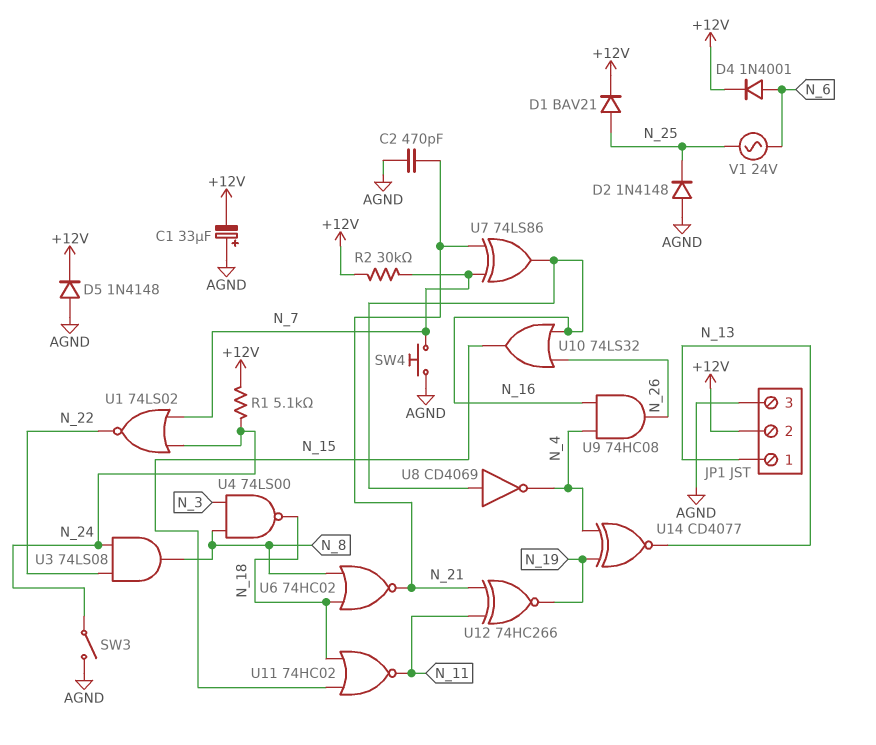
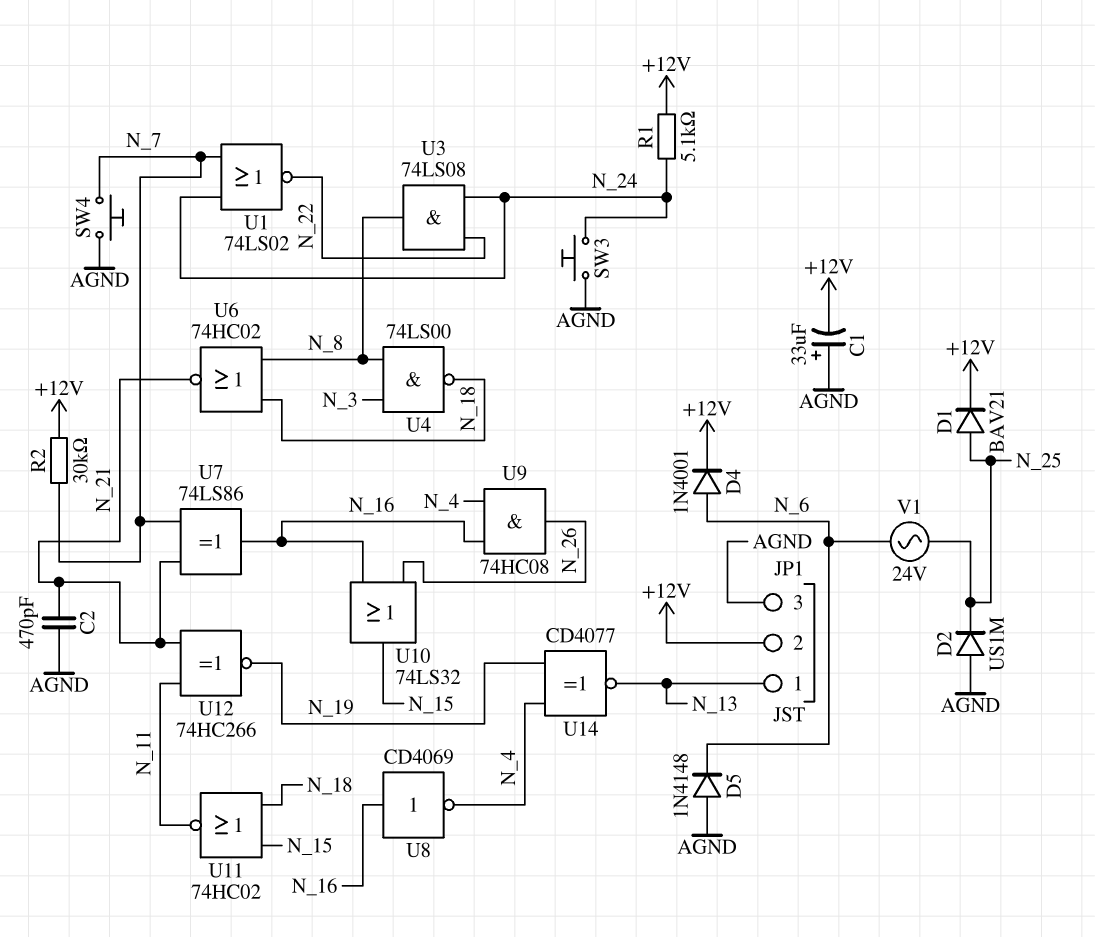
D2: diode 1N4148 (A AGND, K N_25) -> diode US1M (A AGND, K N_25)
D5: diode 1N4148 (A AGND, K +12V) -> diode 1N4148 (A AGND, K N_6)
SW3: switch (AGND, N_24) -> button (AGND, N_24)

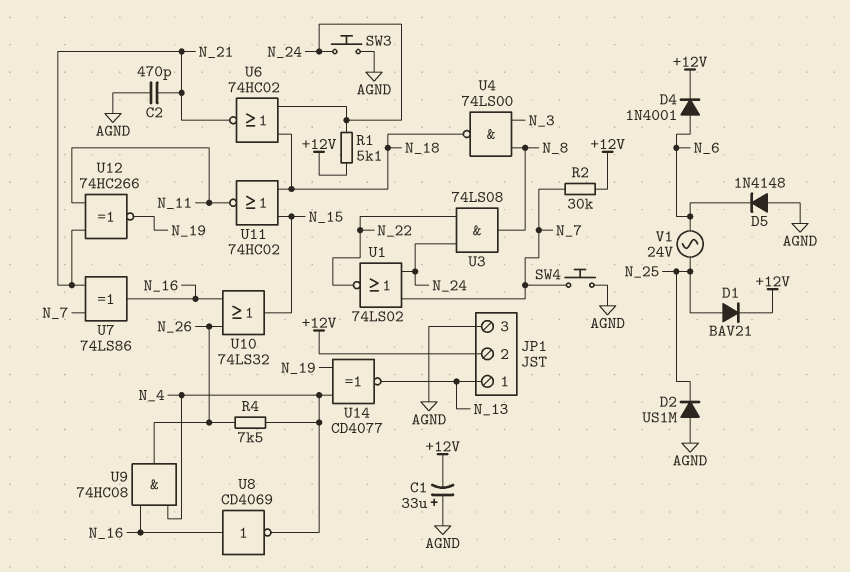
R4: none -> 7.5k (N_4, N_26)
U6: NOR 74HC02 (in N_8, in N_18, out N_21) -> NOR 74HC02 (in N_18, in N_24, out N_21)

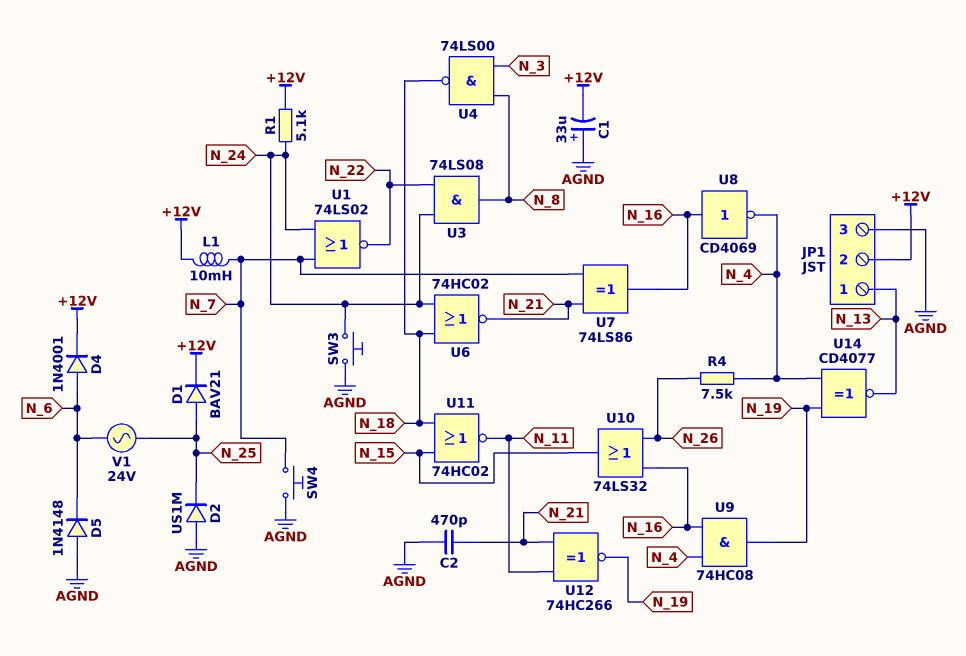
L1: none -> 10mH (+12V, N_7)
R2: 30k (+12V, N_7) -> none
U9: AND 74HC08 (in N_4, in N_16, out N_26) -> AND 74HC08 (in N_4, in N_16, out N_19)

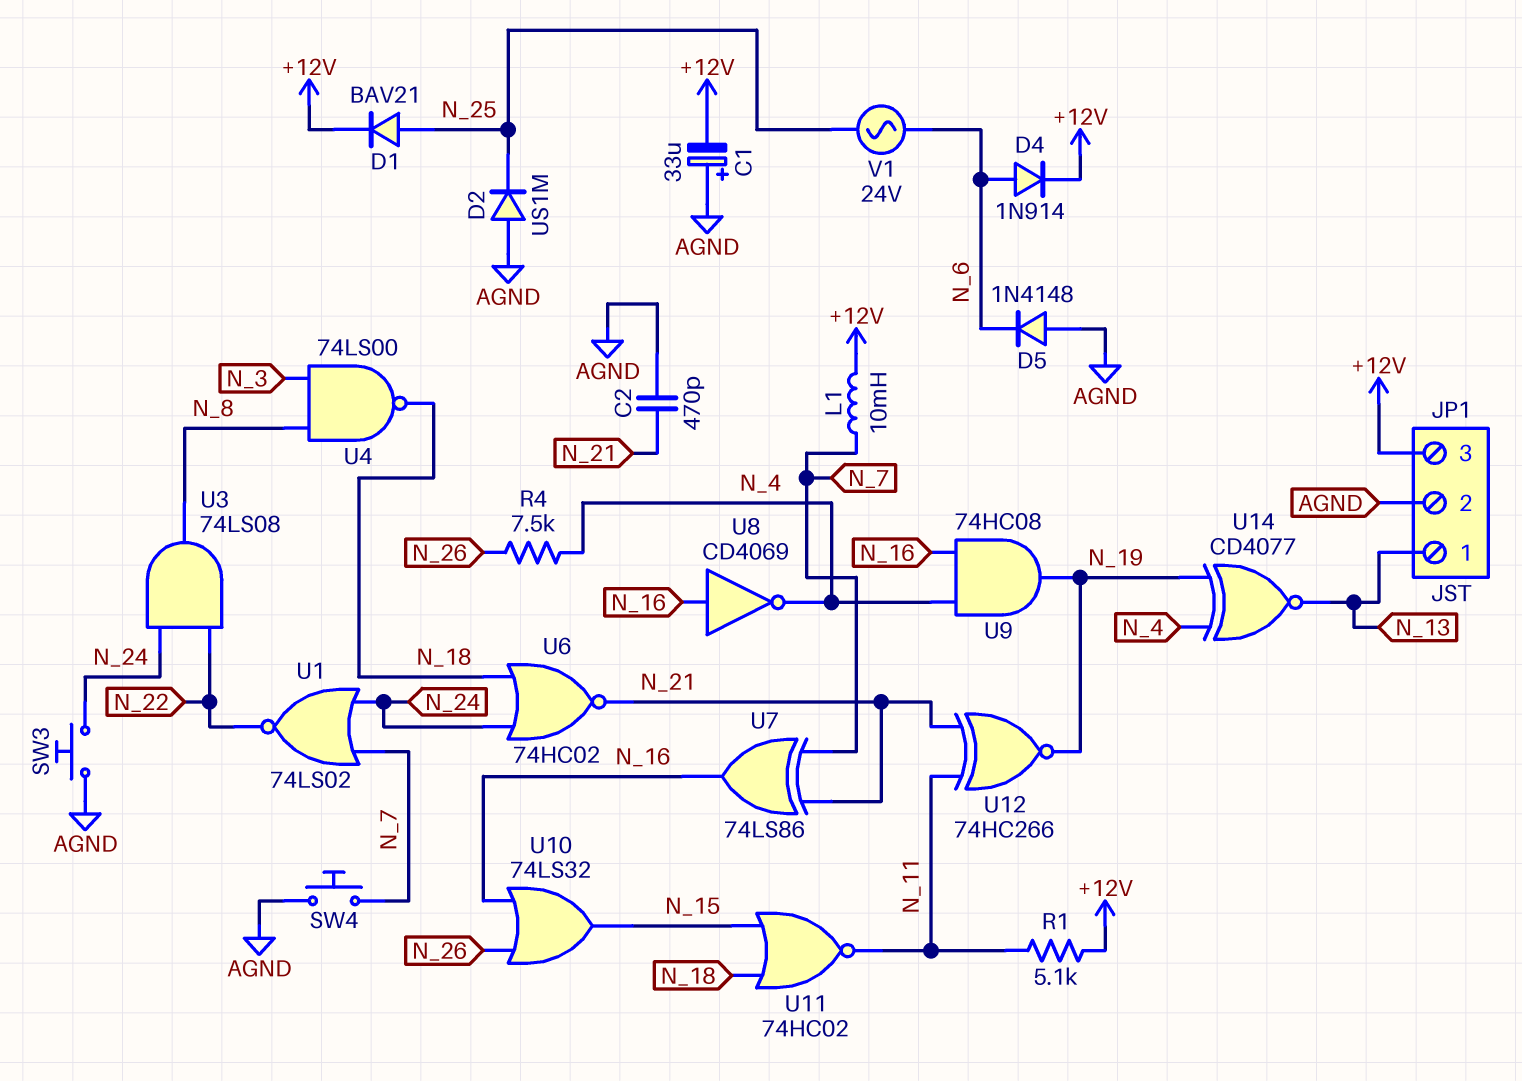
D4: diode 1N4001 (A N_6, K +12V) -> diode 1N914 (A N_6, K +12V)
JP1 pin 2: +12V -> AGND
JP1 pin 3: AGND -> +12V
R1: 5.1k (+12V, N_24) -> 5.1k (+12V, N_11)

